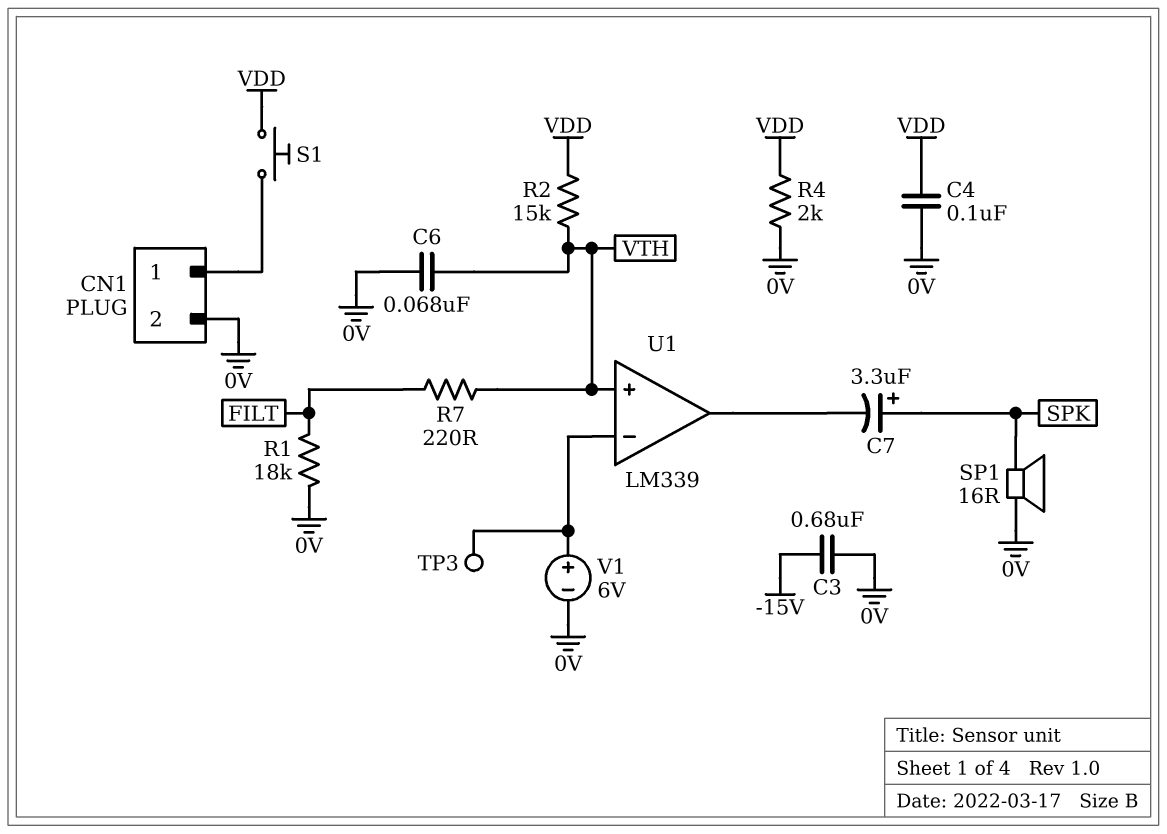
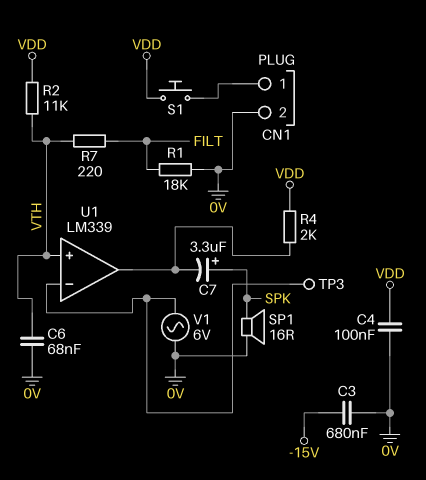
R2: 15k (VDD, VTH) -> 11k (VDD, VTH)
R4: 2k (0V, VDD) -> 2k (U1/out, VDD)
V1: 6V (plus U1/in-, minus 0V) -> AC 6V (0V, U1/in-)

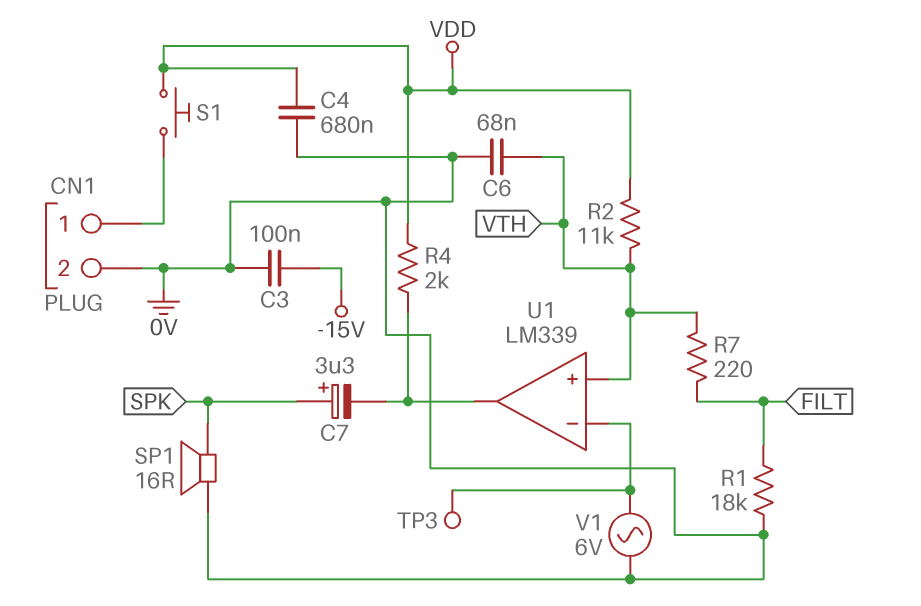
C3: 680nF (-15V, 0V) -> 100nF (-15V, 0V)
C4: 100nF (0V, VDD) -> 680nF (0V, VDD)

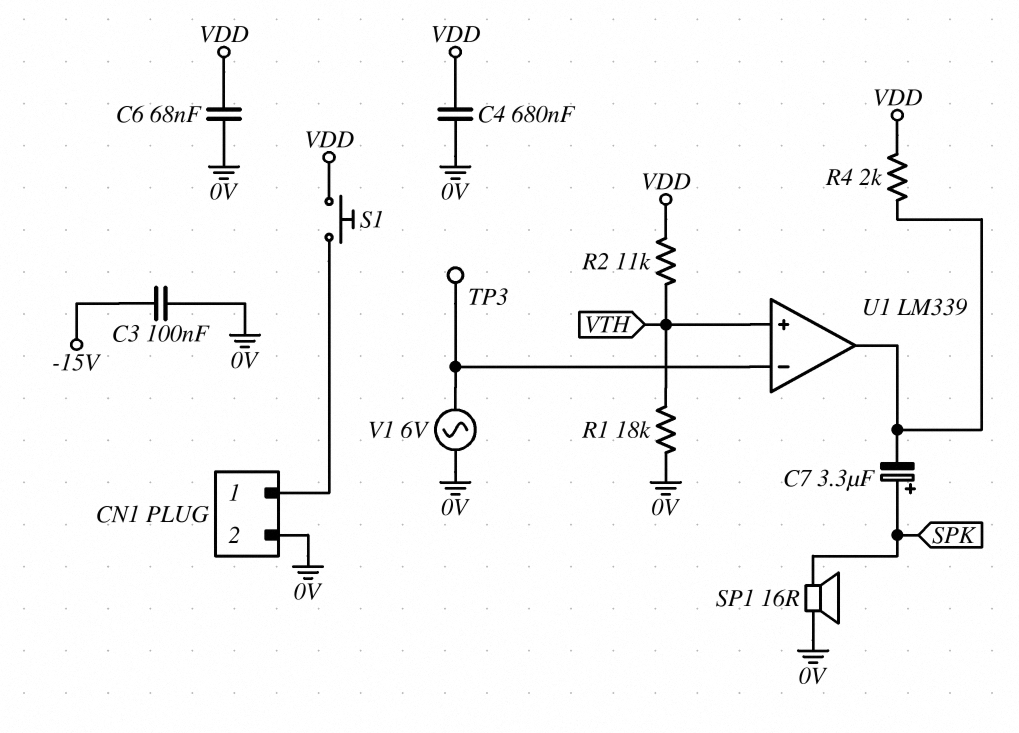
C6: 68nF (0V, VTH) -> 68nF (0V, VDD)
R1: 18k (0V, FILT) -> 18k (0V, VTH)
R7: 220 (FILT, VTH) -> none

